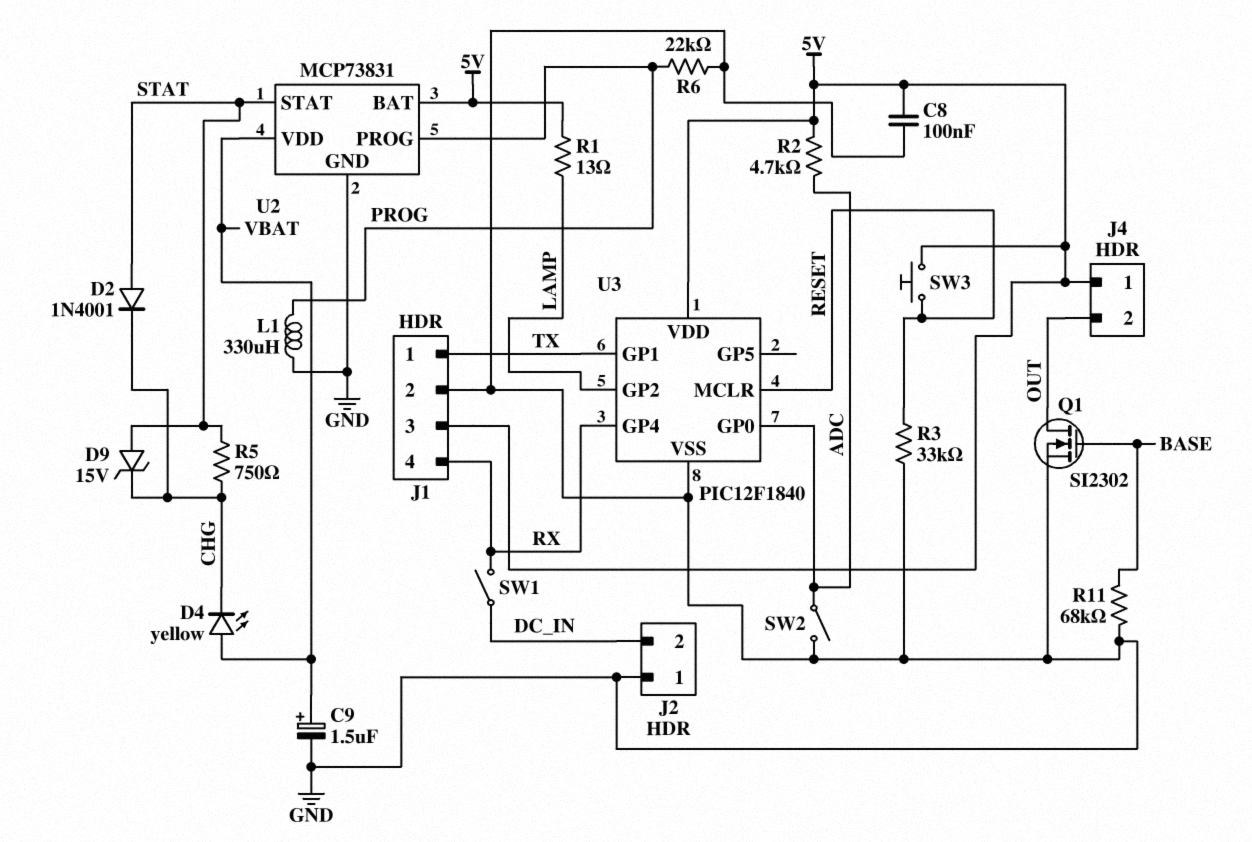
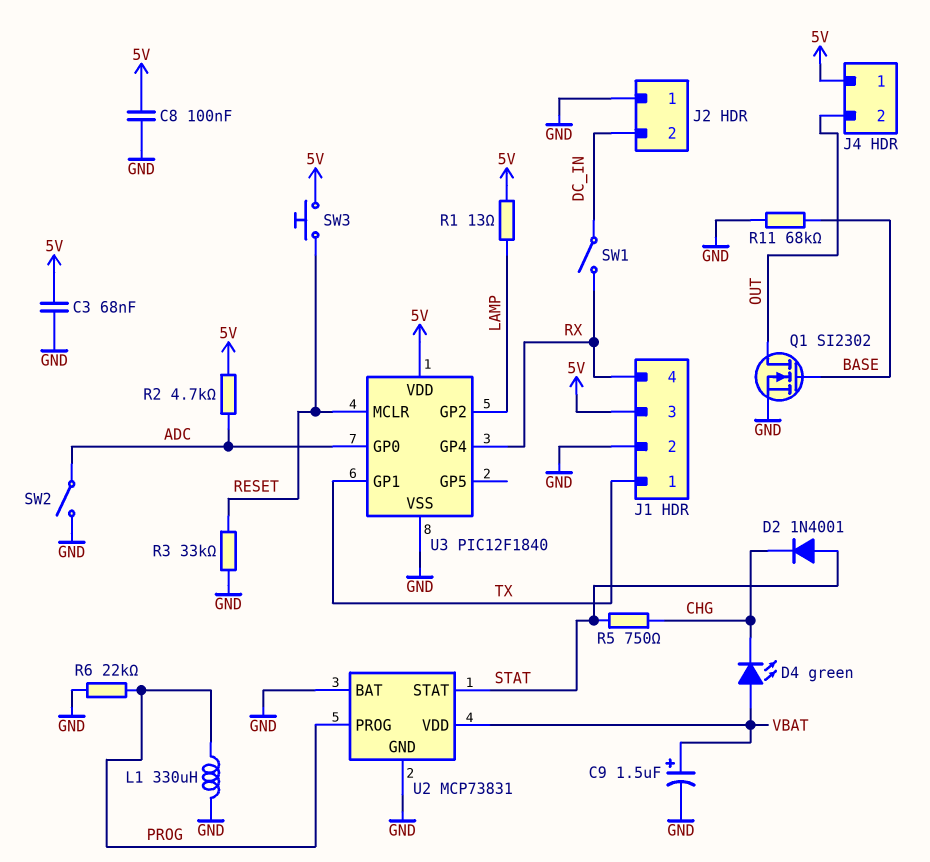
C3: none -> 68nF (5V, GND)
D4: LED yellow (A VBAT, K CHG) -> LED green (A VBAT, K CHG)
D9: zener 15V (A STAT, K CHG) -> none
U2 pin BAT: 5V -> GND

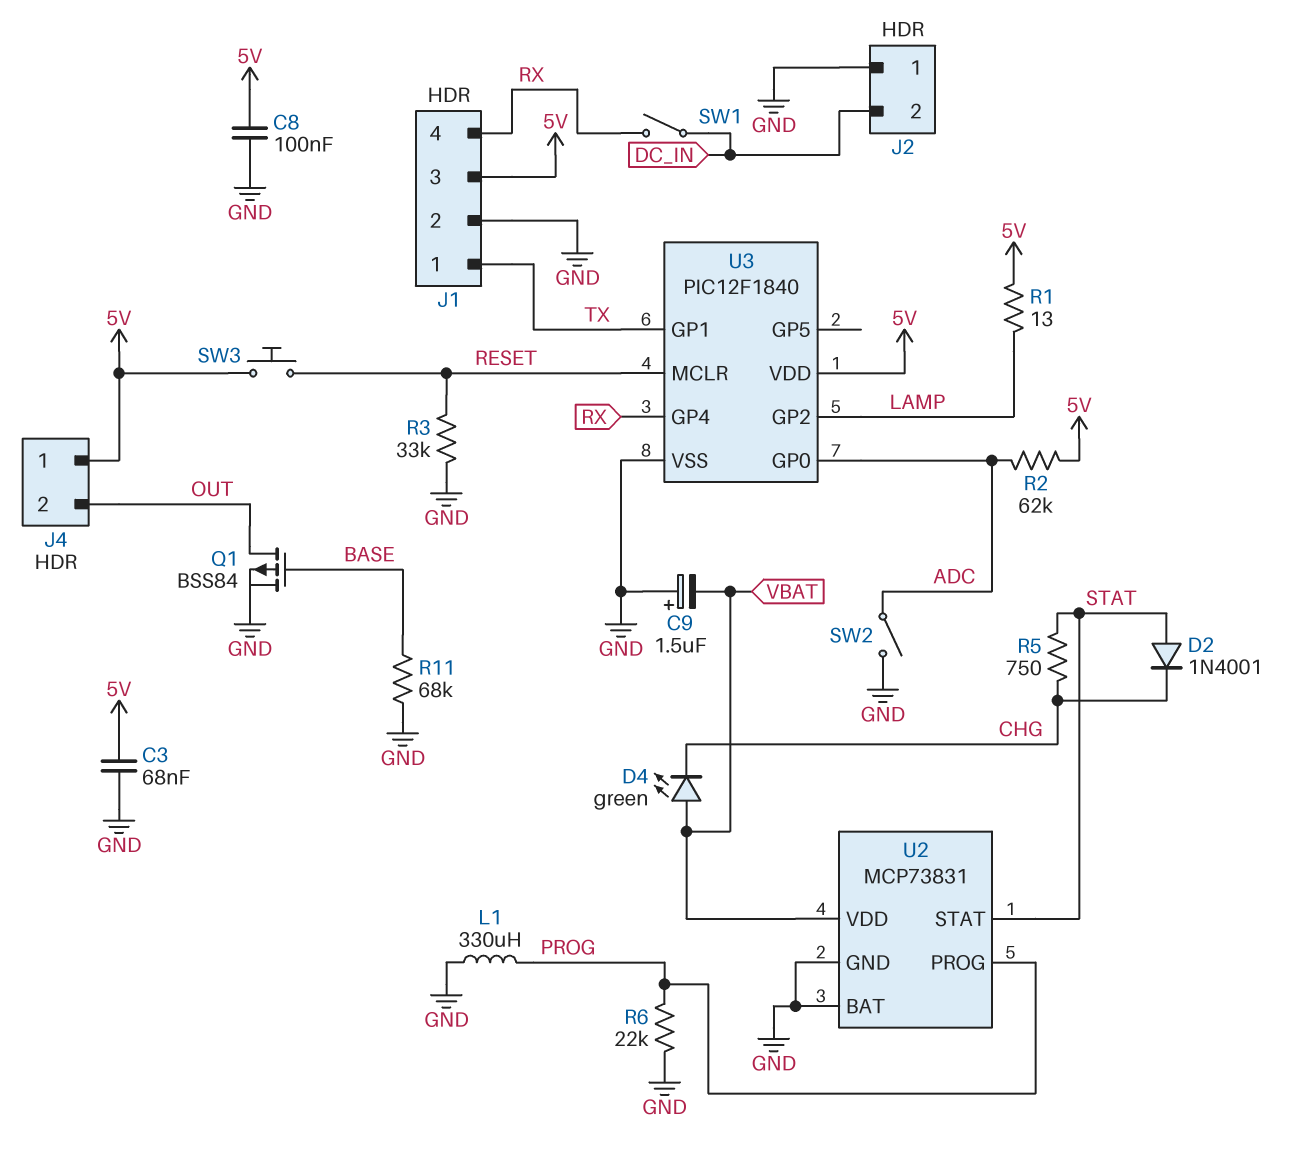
C9: 1.5uF (plus VBAT, minus GND) -> 1.5uF (plus GND, minus VBAT)
Q1: NMOS SI2302 (G BASE, D OUT, S GND) -> PMOS BSS84 (G BASE, D OUT, S GND)
R2: 4.7k (5V, ADC) -> 62k (5V, ADC)

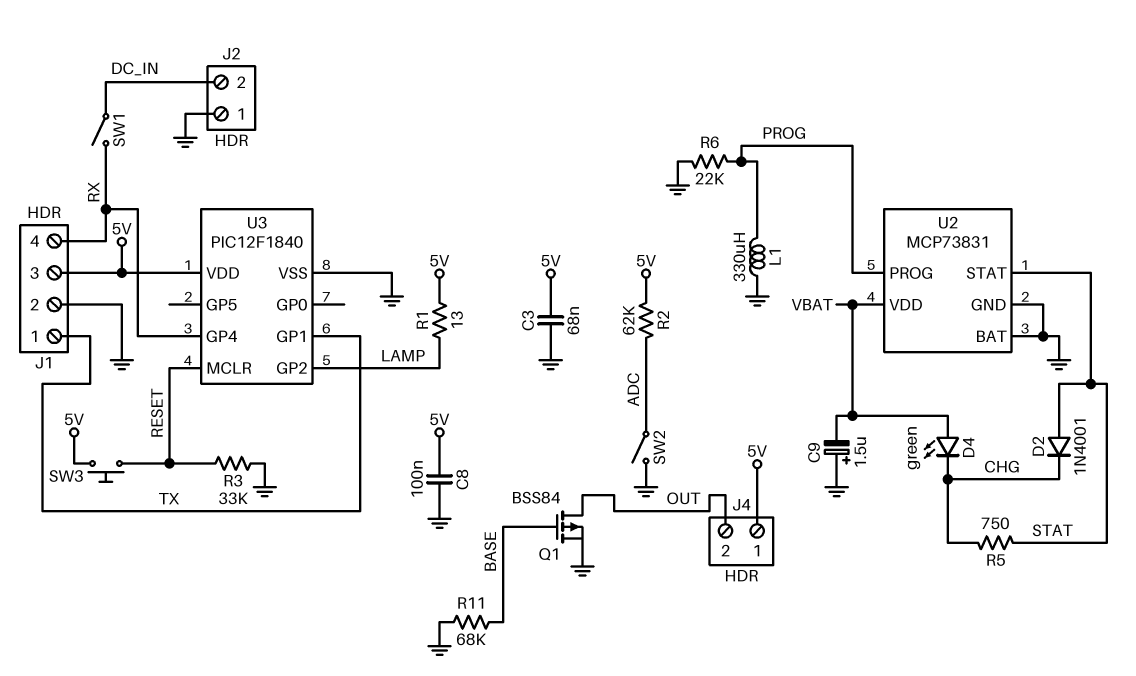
U3 pin GP0: ADC -> none

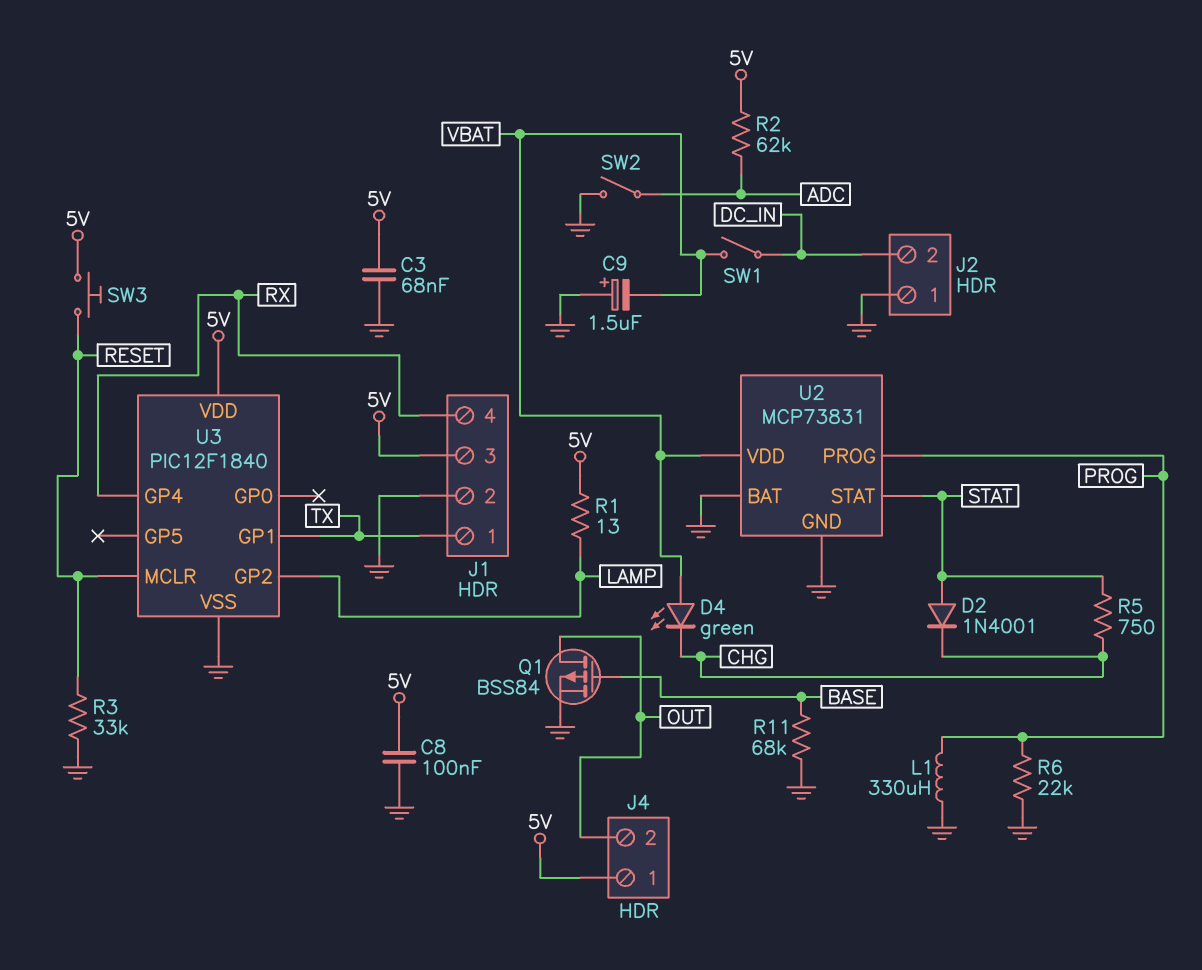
SW1: switch (DC_IN, RX) -> switch (DC_IN, VBAT)

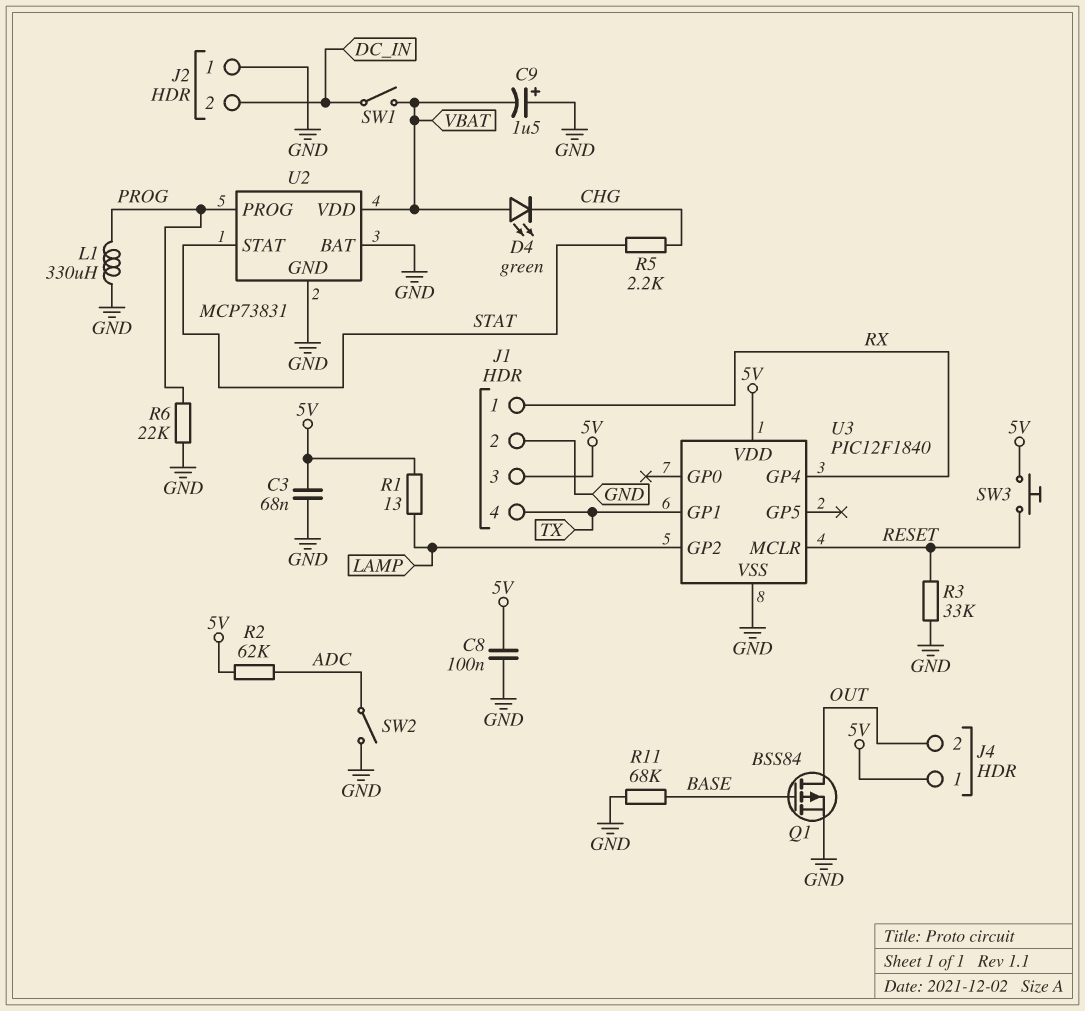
D2: diode 1N4001 (A STAT, K CHG) -> none
J1 pin 1: TX -> RX
J1 pin 4: RX -> TX
R5: 750 (CHG, STAT) -> 2.2k (CHG, STAT)

